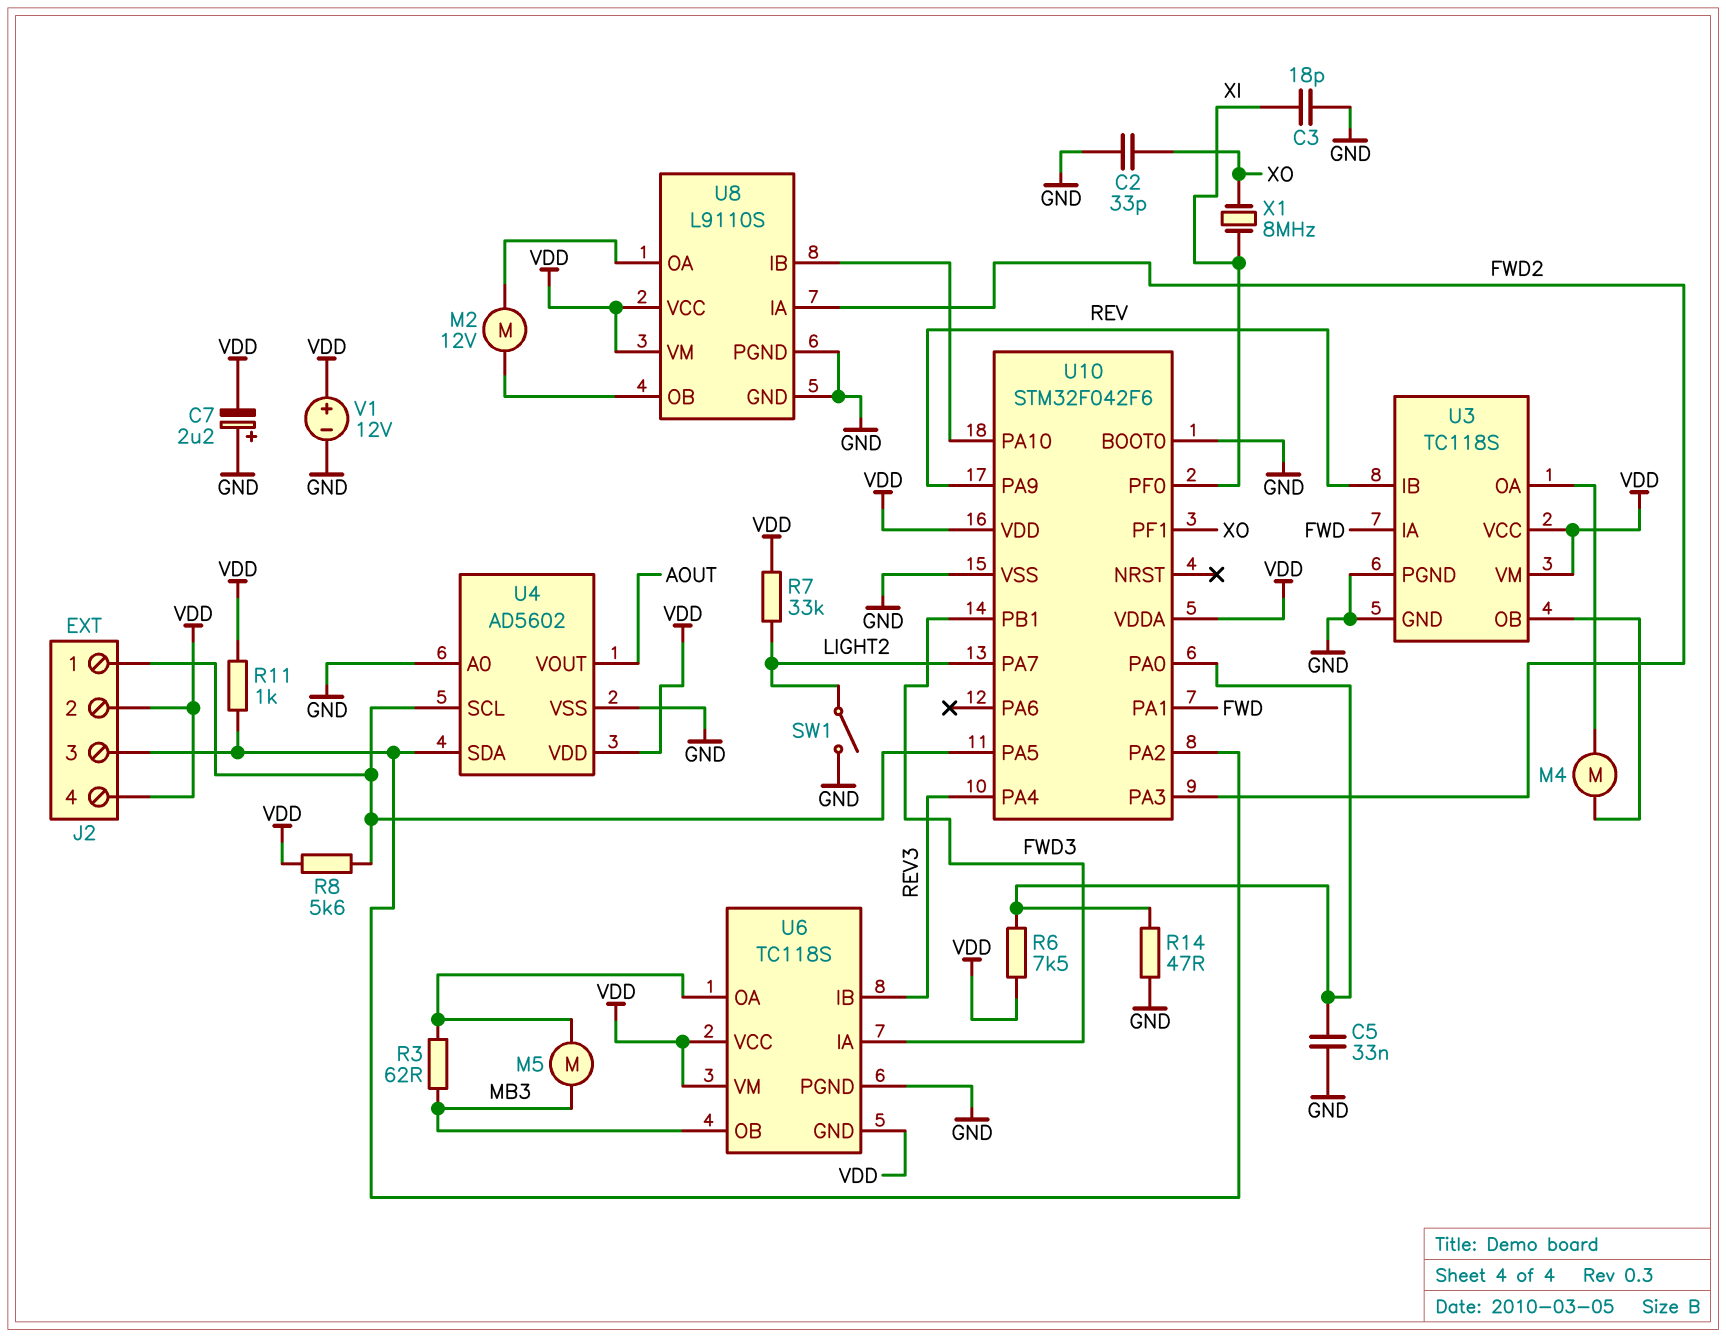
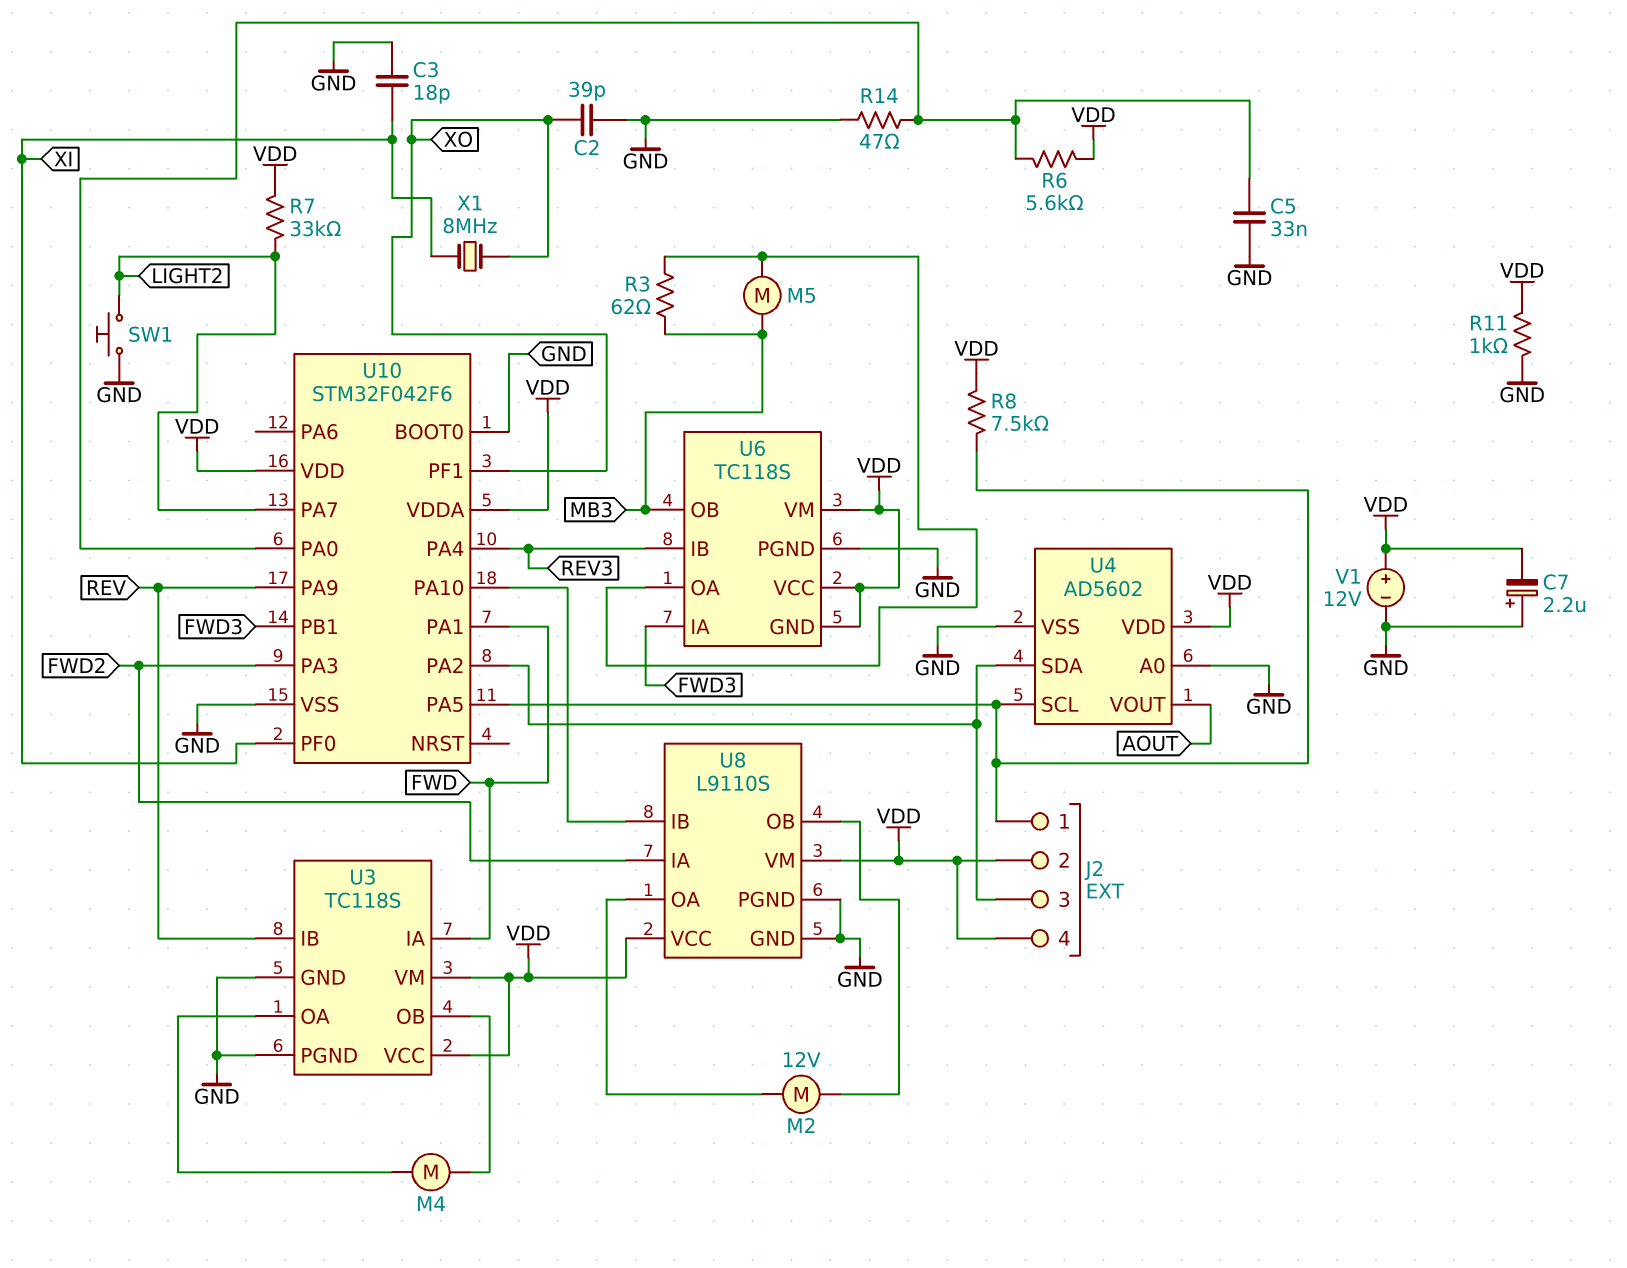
C2: 33pF (GND, XO) -> 39pF (GND, XO)
R6: 7.5k (U10/PA0, VDD) -> 5.6k (U10/PA0, VDD)
R8: 5.6k (J2/1, VDD) -> 7.5k (J2/1, VDD)
R11: 1k (J2/3, VDD) -> 1k (GND, VDD)
SW1: switch (GND, LIGHT2) -> button (GND, LIGHT2)

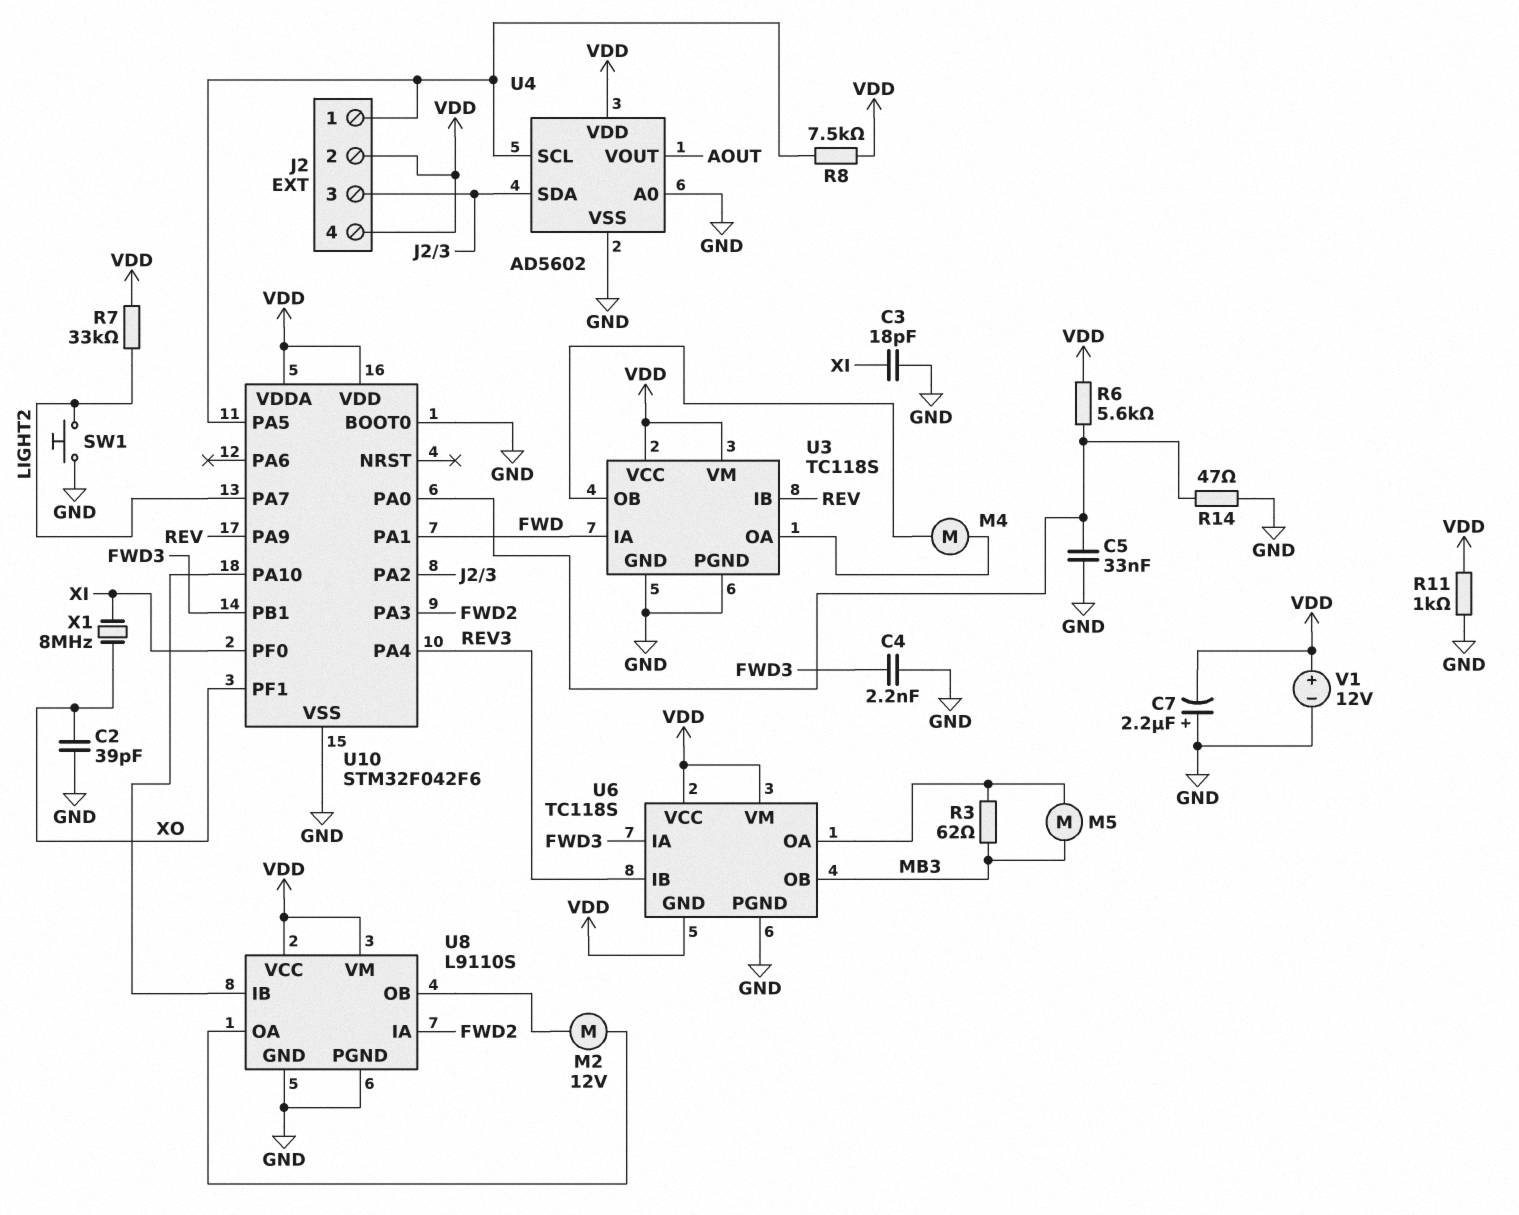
C4: none -> 2.2nF (FWD3, GND)

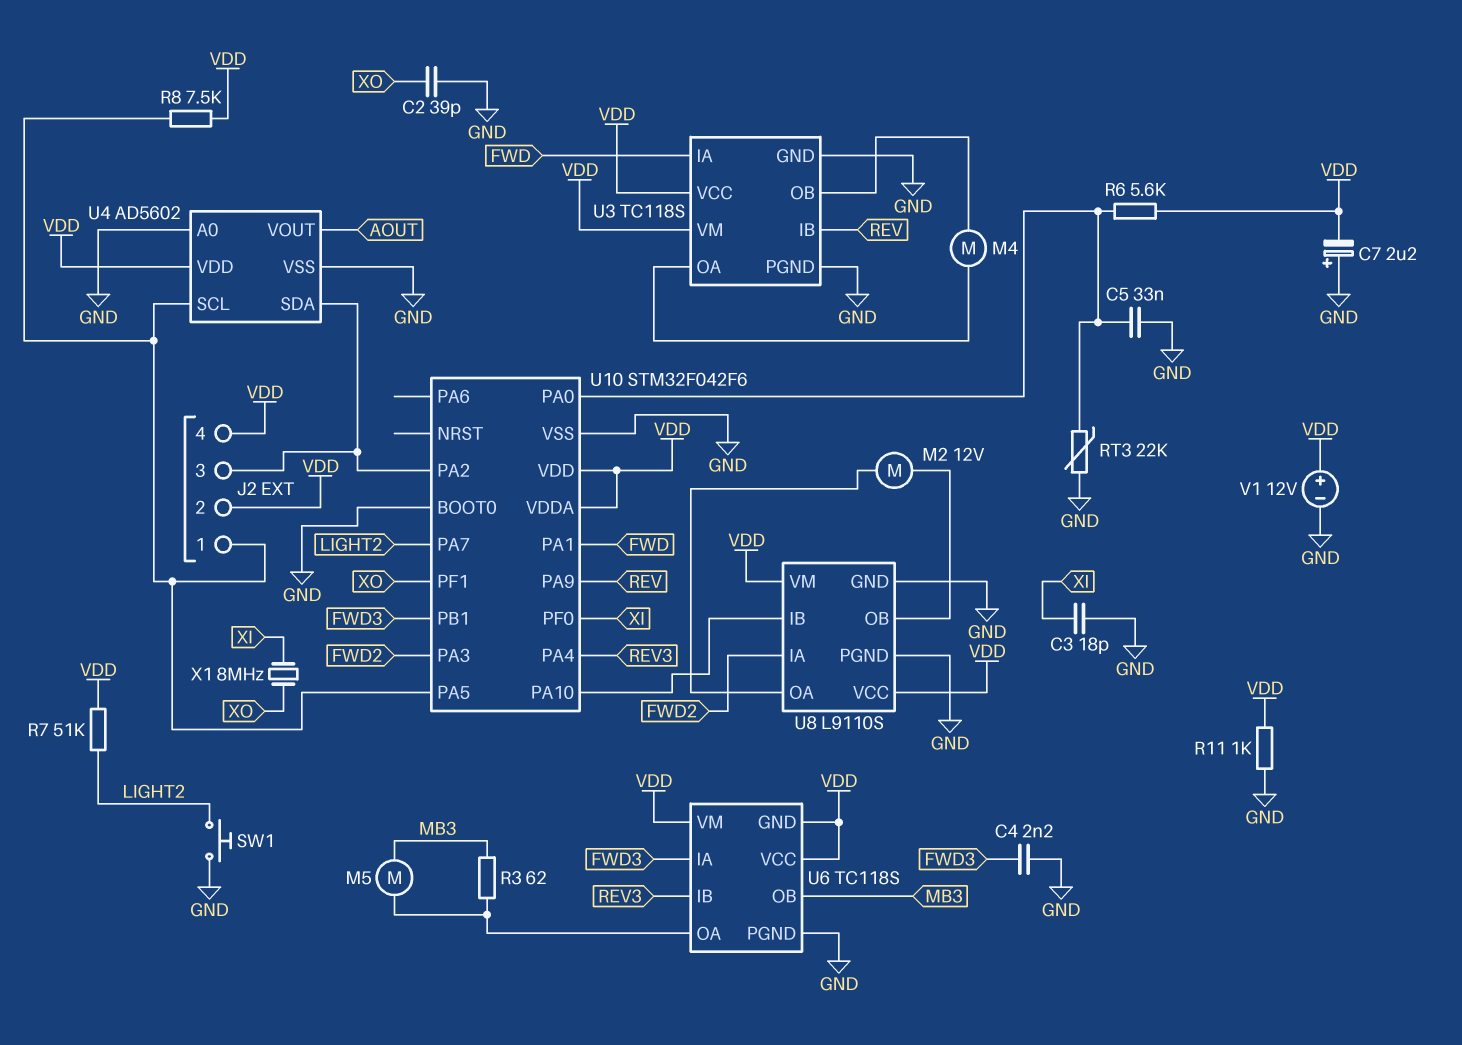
R7: 33k (LIGHT2, VDD) -> 51k (LIGHT2, VDD)
R14: 47 (GND, U10/PA0) -> none
RT3: none -> 22k (GND, U10/PA0)

